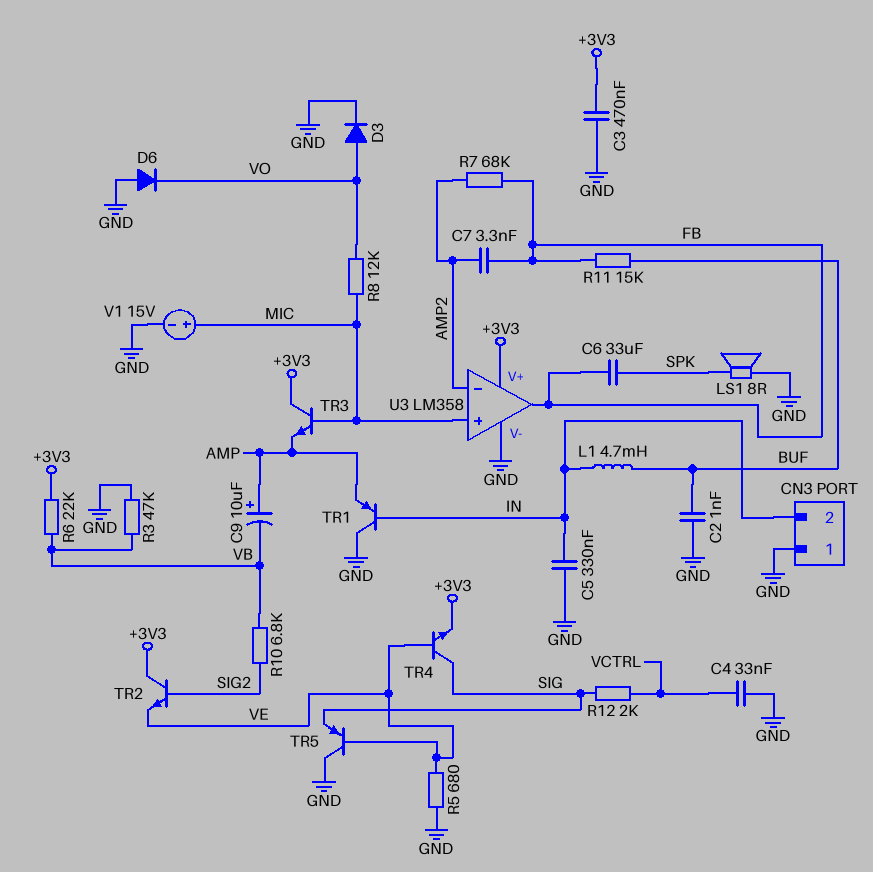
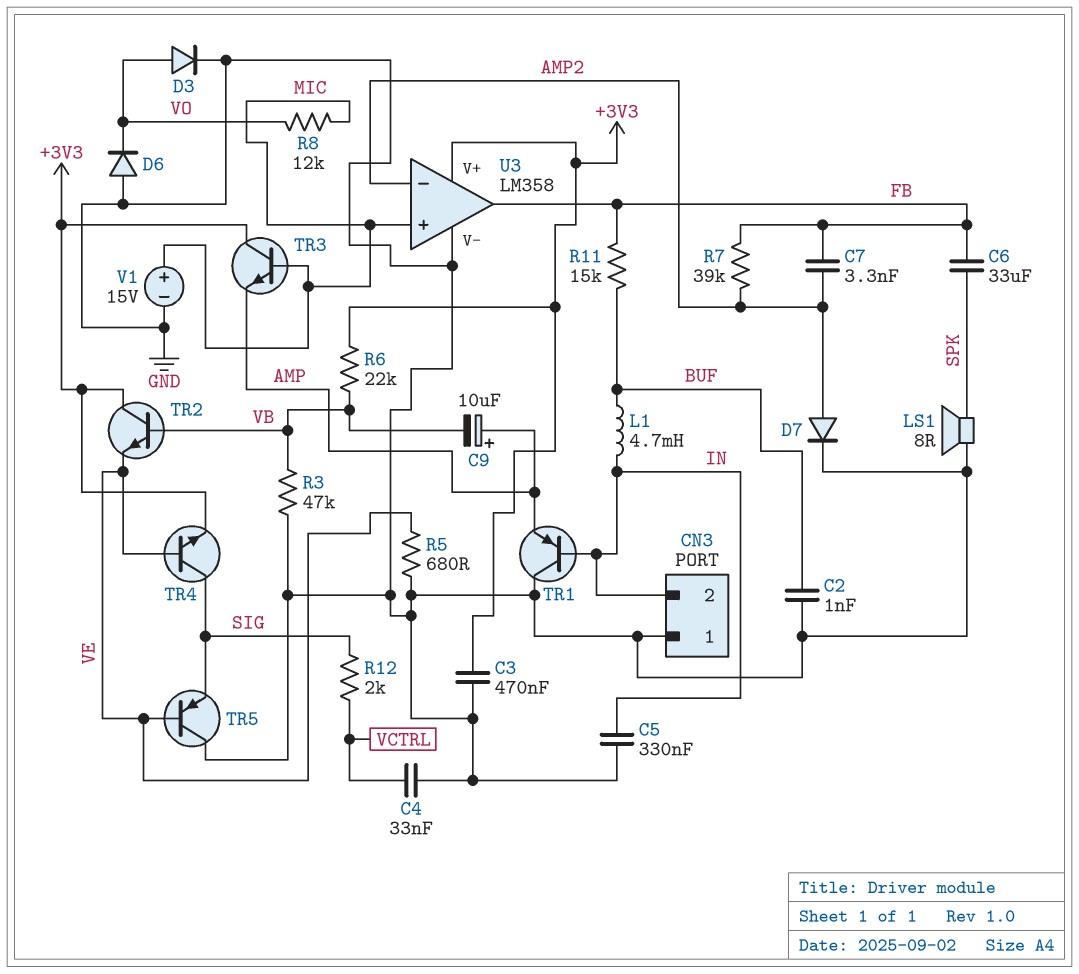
D7: none -> diode (A AMP2, K GND)
R7: 68k (AMP2, FB) -> 39k (AMP2, FB)
R10: 6.8k (SIG2, VB) -> none
TR2: NPN (B SIG2, C +3V3, E VE) -> NPN (B VB, C +3V3, E VE)

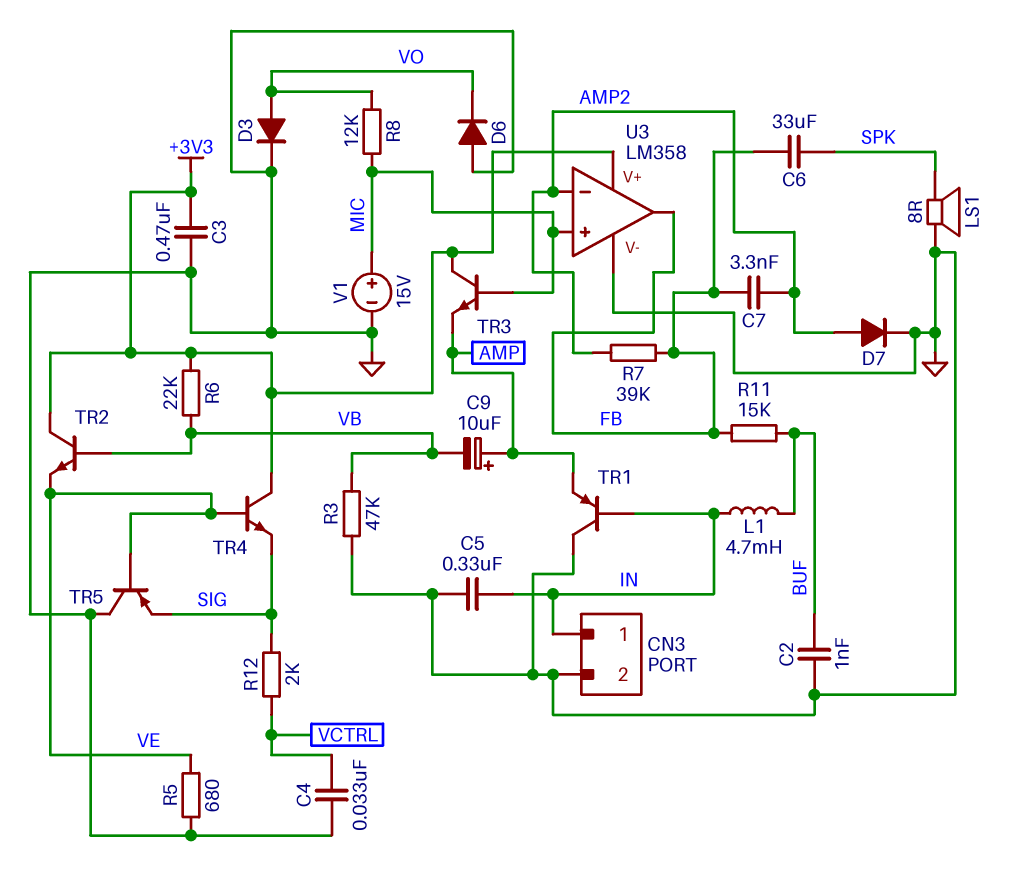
CN3 pin 1: GND -> IN
CN3 pin 2: IN -> GND
TR4: NPN (B VE, C SIG, E +3V3) -> NPN (B VE, C +3V3, E SIG)

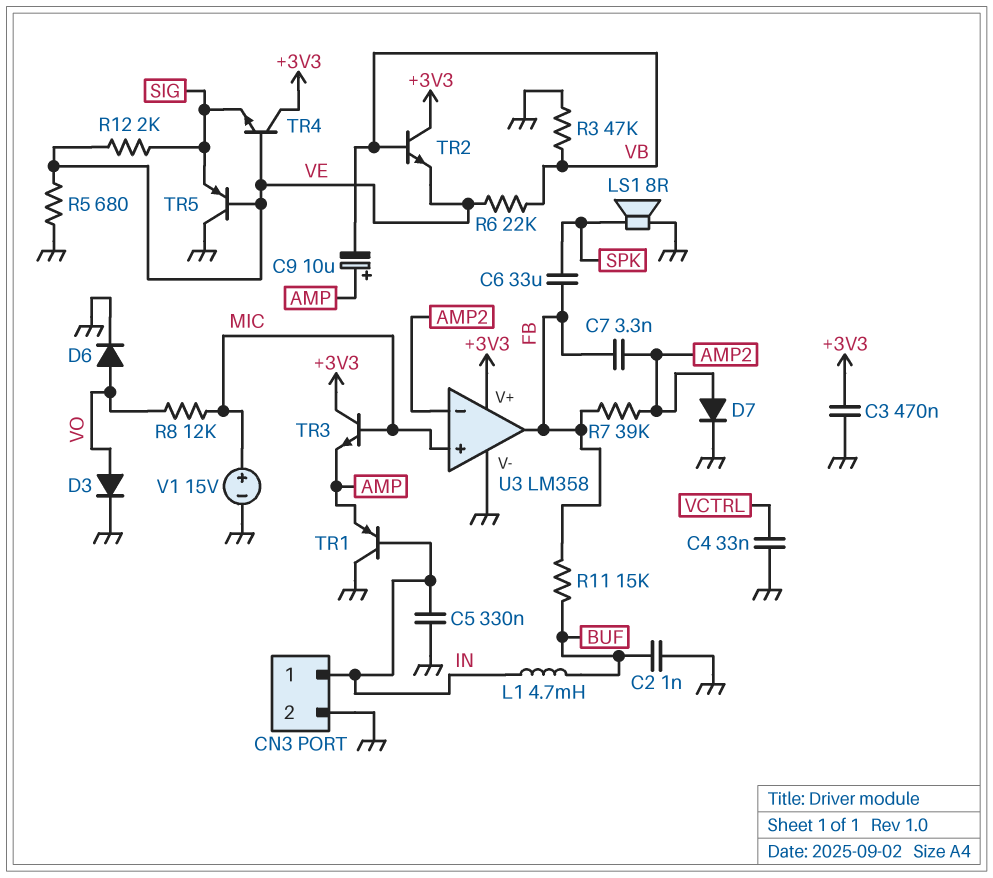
D6: diode (A GND, K VO) -> diode (A VO, K GND)
R6: 22k (+3V3, VB) -> 22k (VB, VE)
R12: 2k (SIG, VCTRL) -> 2k (SIG, VE)

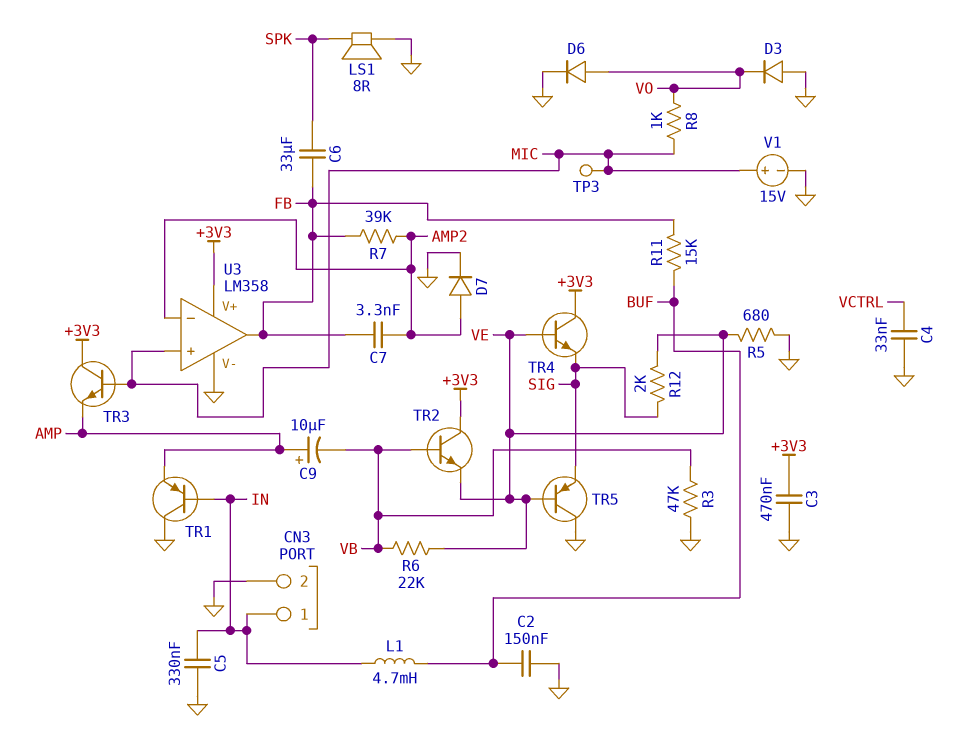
C2: 1nF (BUF, GND) -> 150nF (BUF, GND)
D3: diode (A VO, K GND) -> diode (A GND, K VO)
R8: 12k (MIC, VO) -> 1k (MIC, VO)
TP3: none -> test point (MIC)

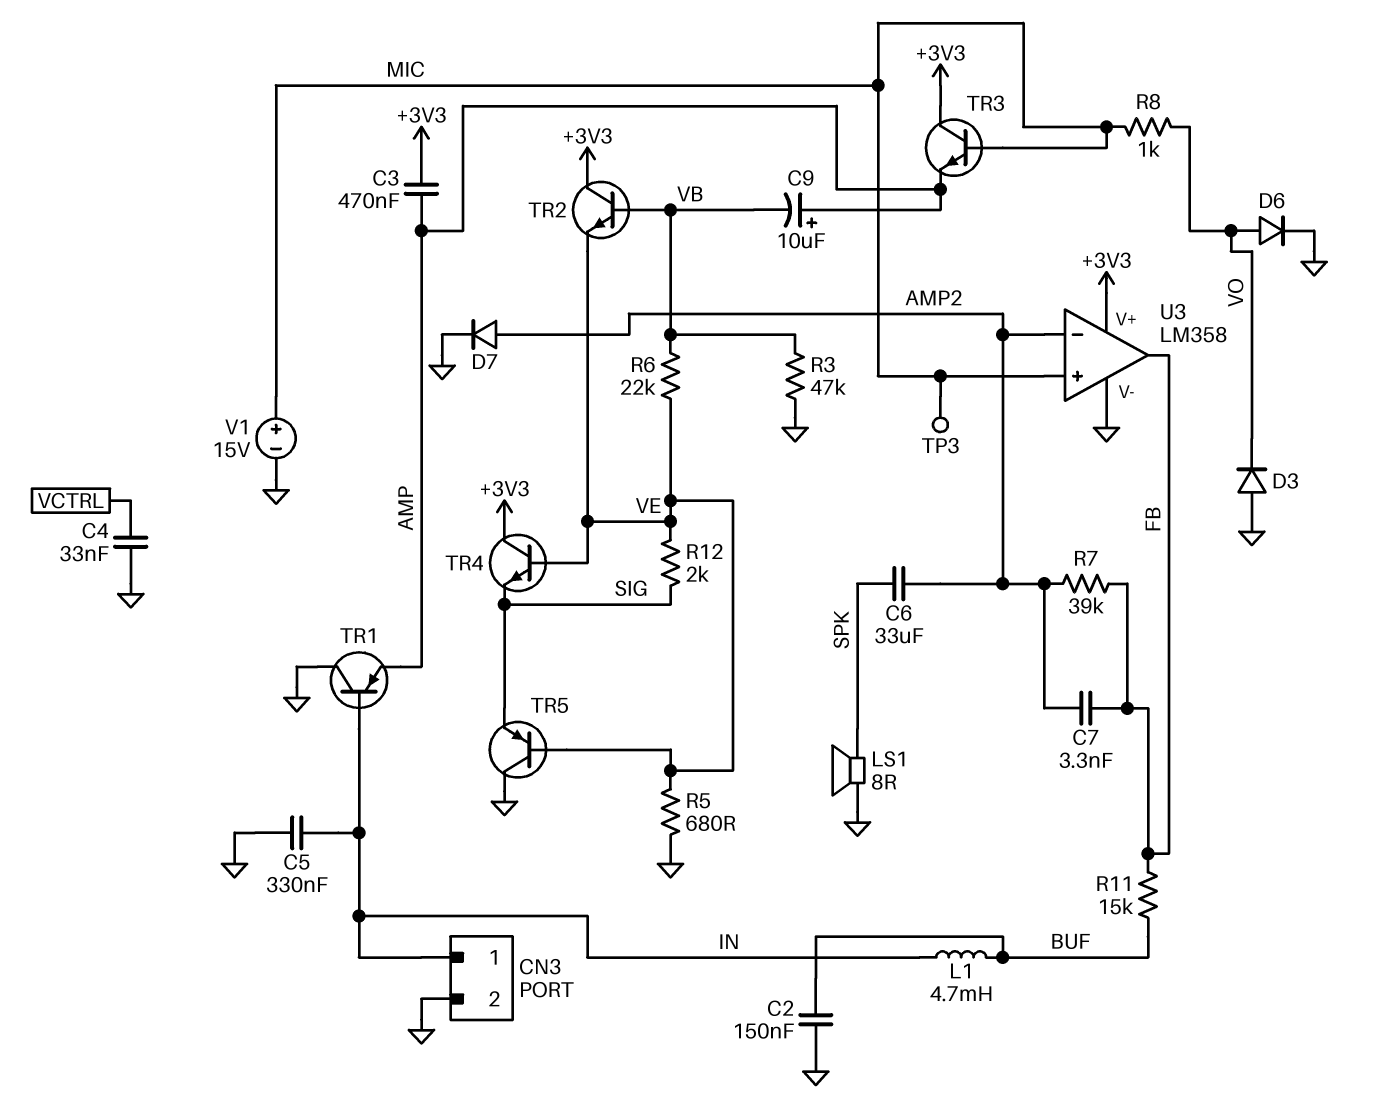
C3: 470nF (+3V3, GND) -> 470nF (+3V3, AMP)
C6: 33uF (FB, SPK) -> 33uF (AMP2, SPK)

